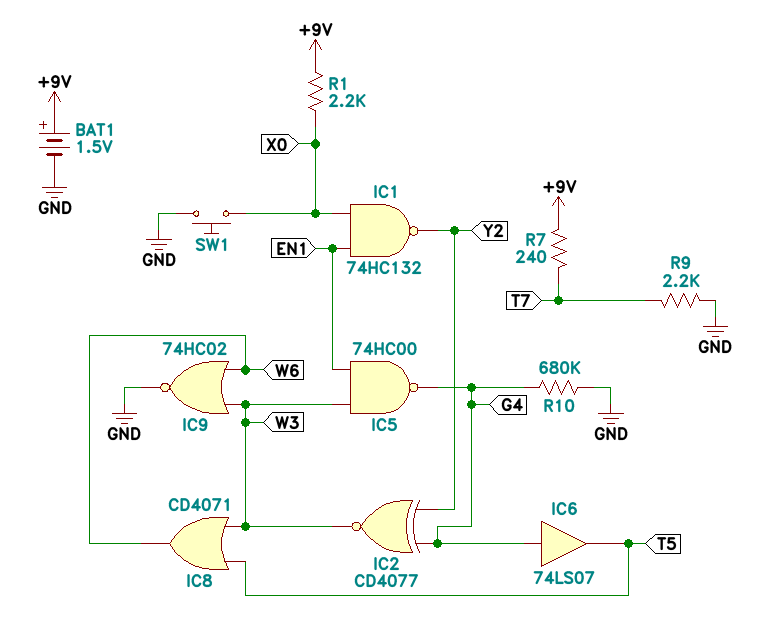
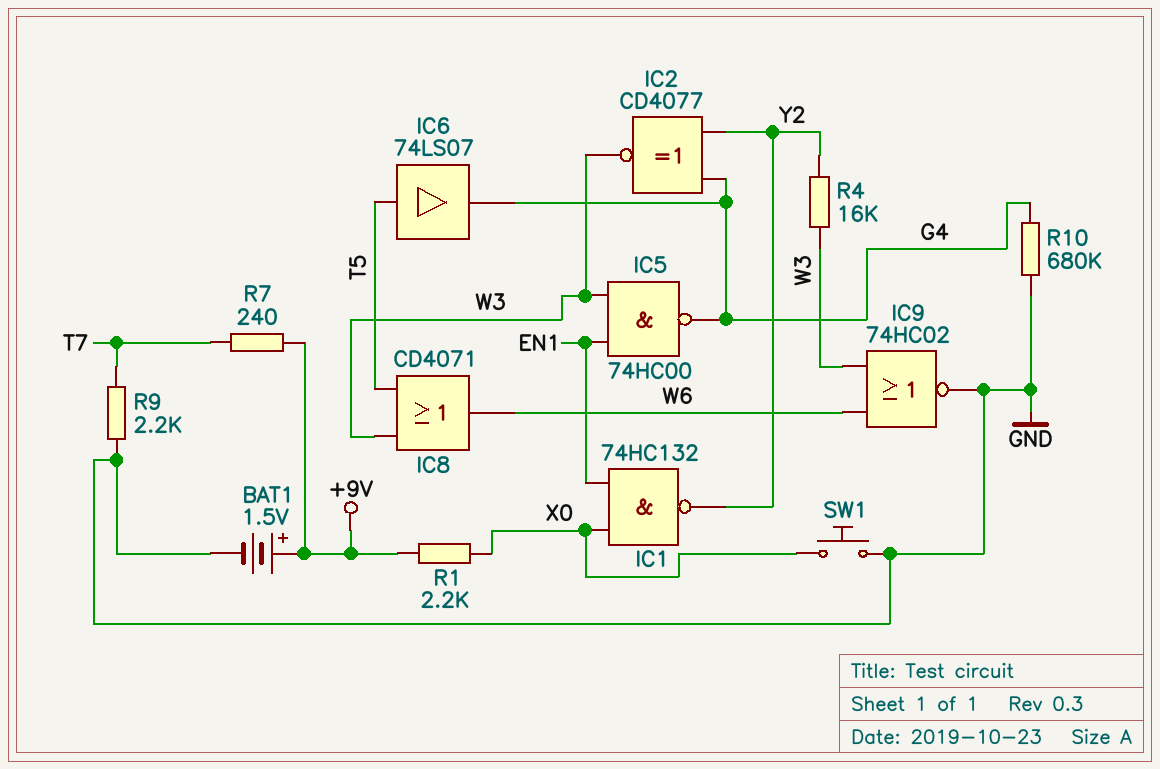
IC6: buffer 74LS07 (in G4, out T5) -> buffer 74LS07 (in T5, out G4)
R4: none -> 16k (W3, Y2)

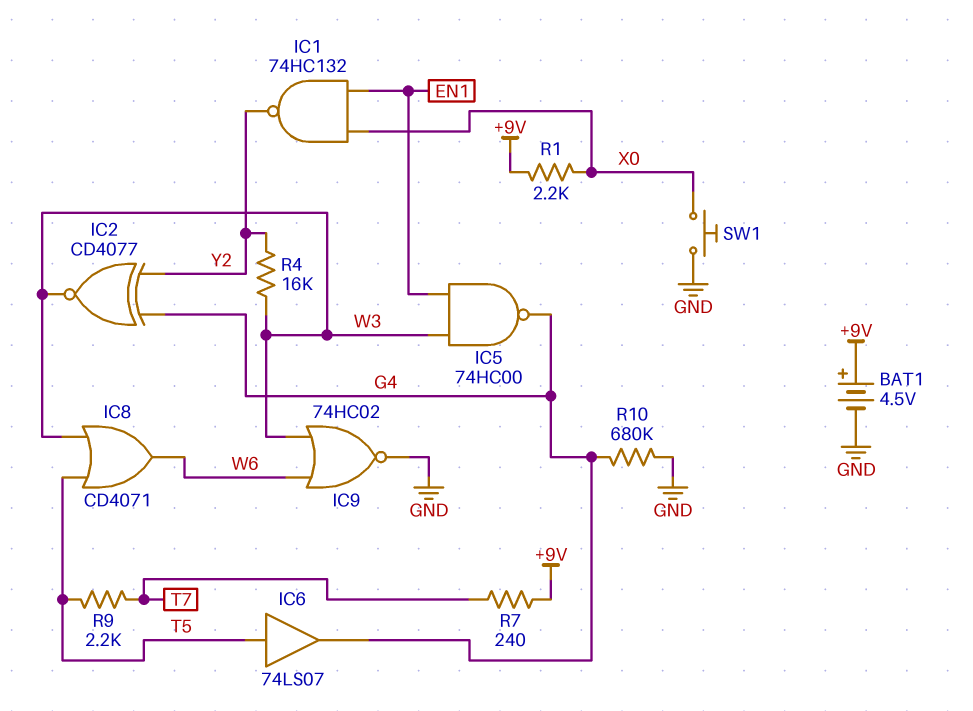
BAT1: 1.5V (plus +9V, minus GND) -> 4.5V (plus +9V, minus GND)
R9: 2.2k (GND, T7) -> 2.2k (T5, T7)

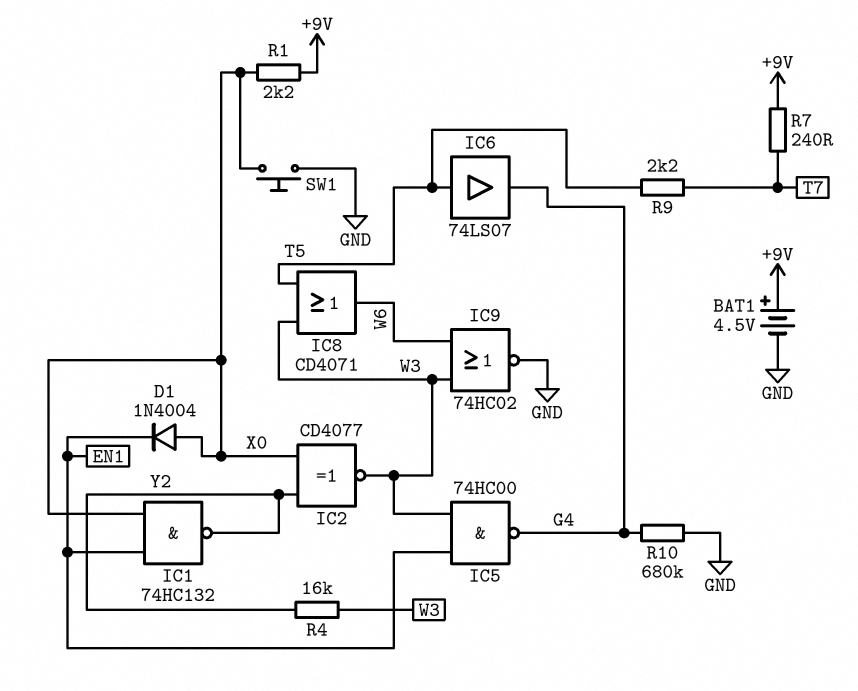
D1: none -> diode 1N4004 (A X0, K EN1)
IC2: XNOR CD4077 (in G4, in Y2, out W3) -> XNOR CD4077 (in X0, in Y2, out W3)

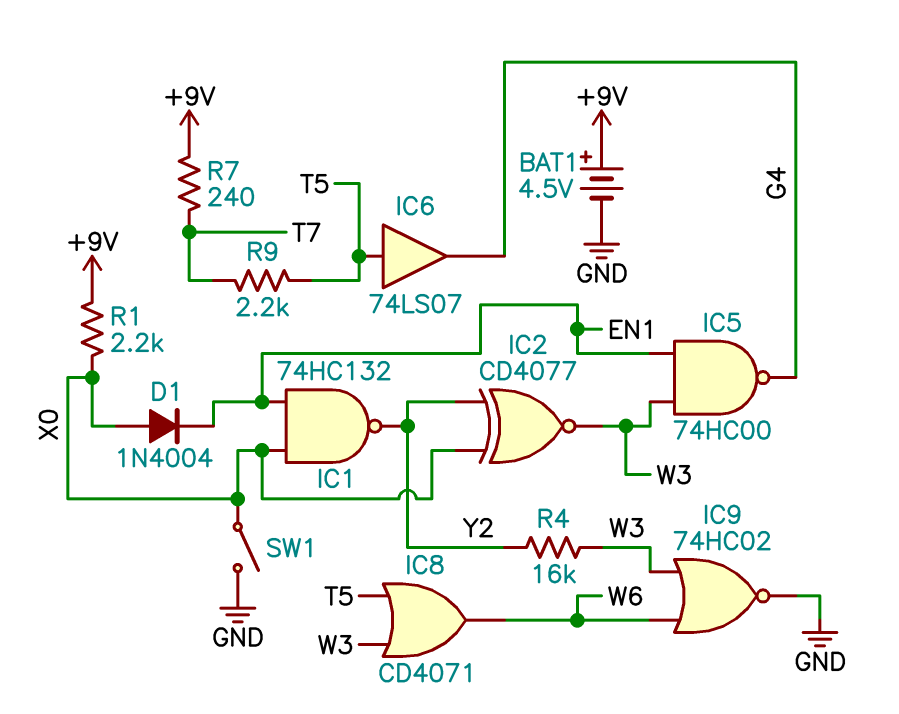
R10: 680k (G4, GND) -> none
SW1: button (GND, X0) -> switch (GND, X0)

